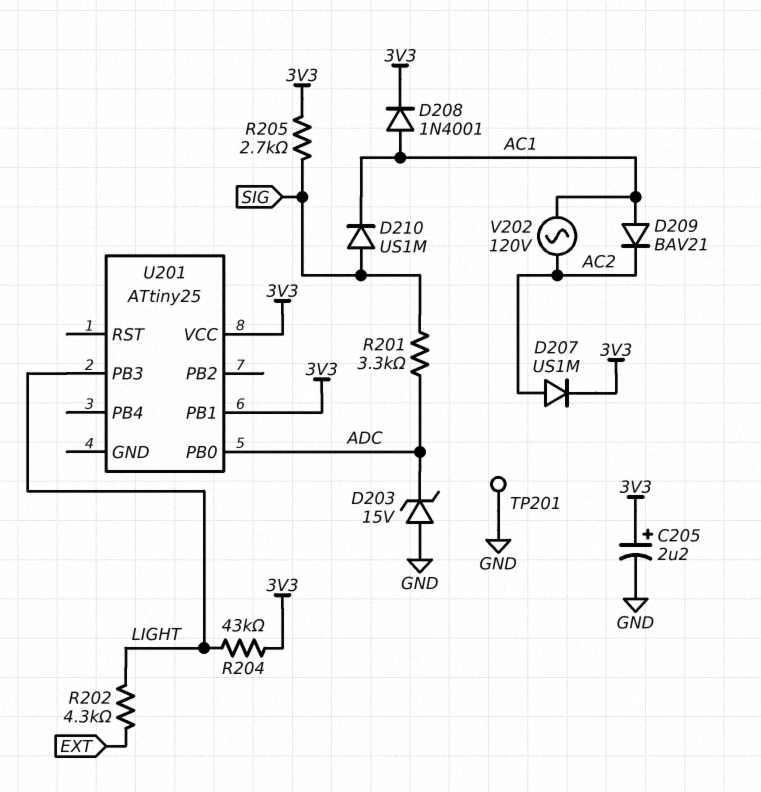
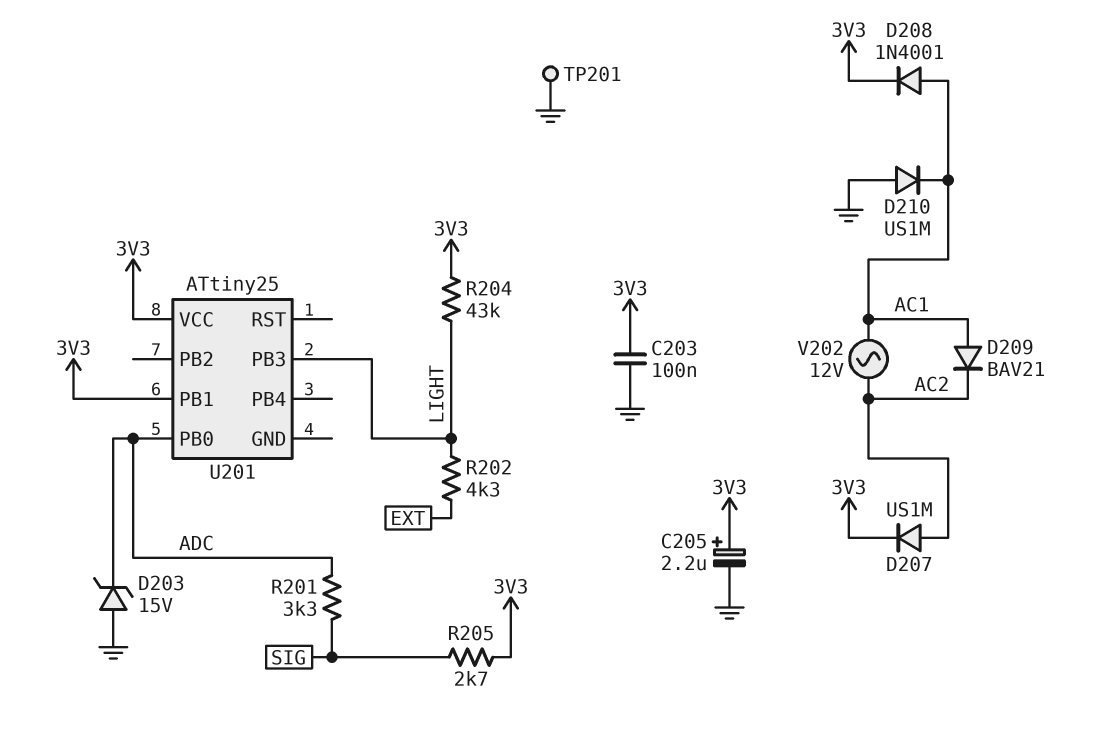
C203: none -> 100nF (3V3, GND)
D210: diode US1M (A SIG, K AC1) -> diode US1M (A GND, K AC1)
V202: AC 120V (AC1, AC2) -> AC 12V (AC1, AC2)

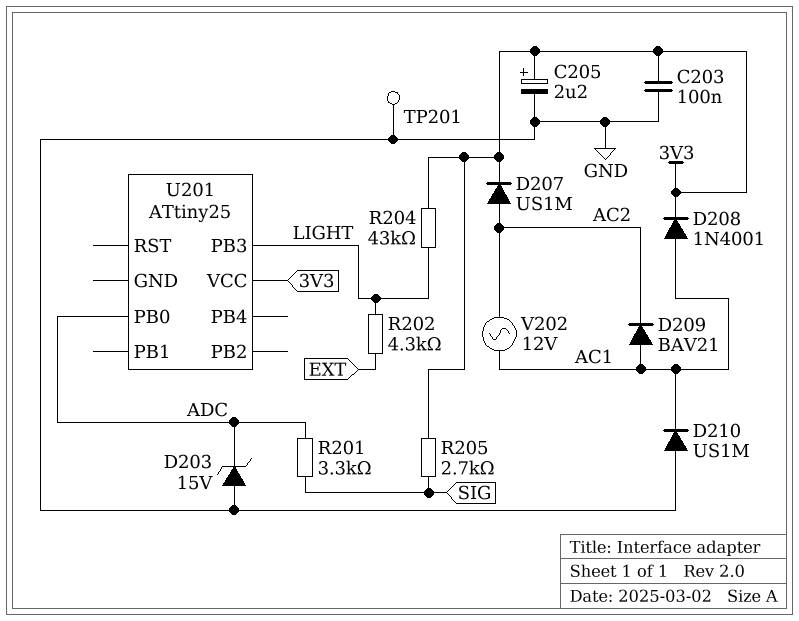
U201 pin PB1: 3V3 -> none

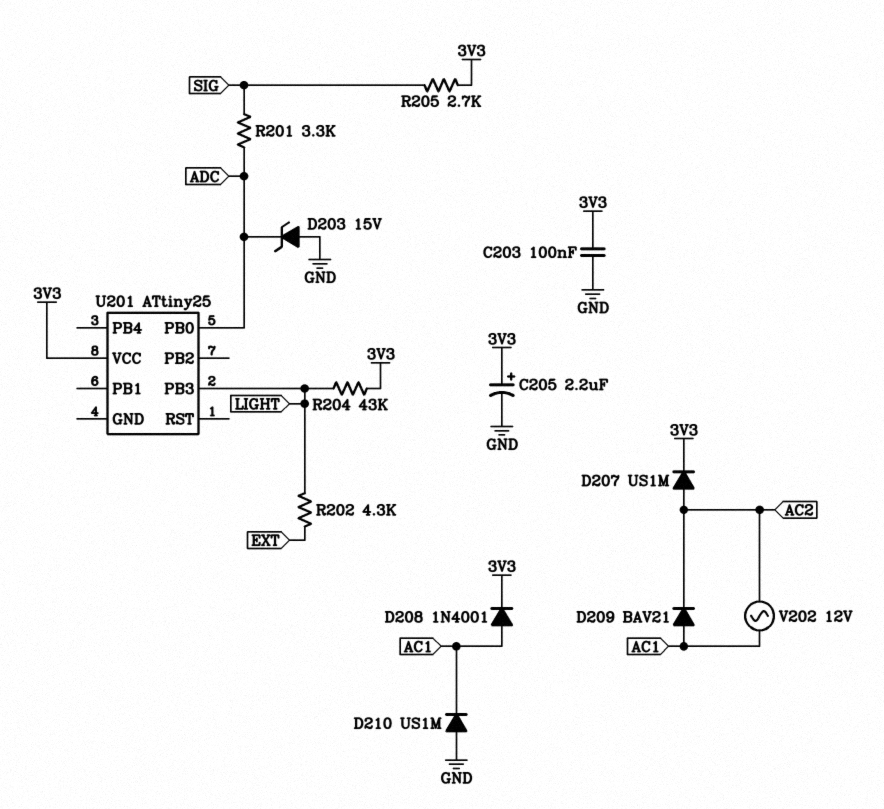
TP201: test point (GND) -> none

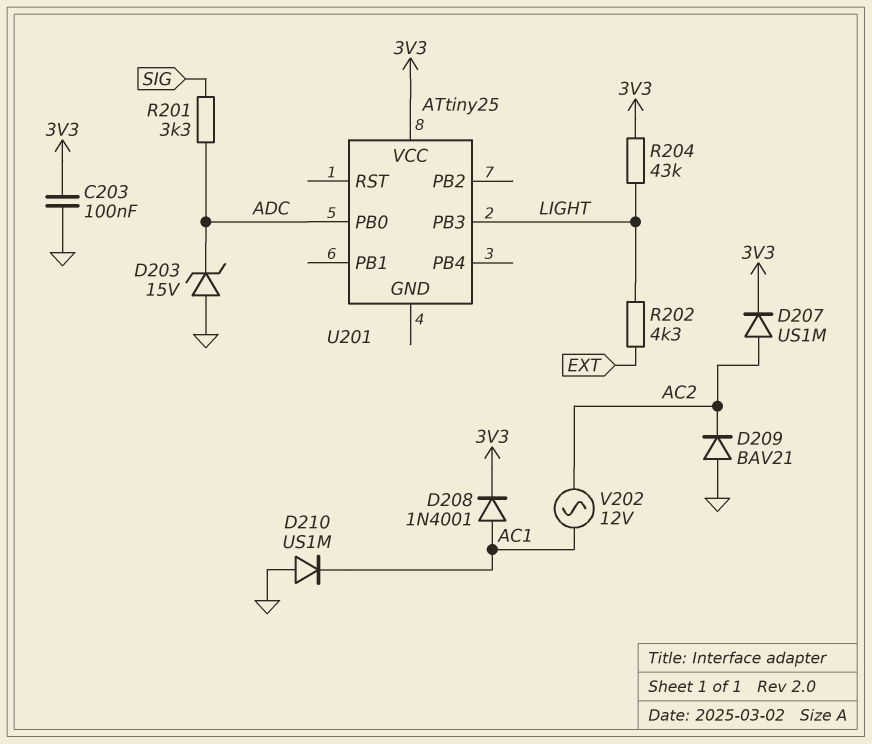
C205: 2.2uF (plus 3V3, minus GND) -> none
D209: diode BAV21 (A AC1, K AC2) -> diode BAV21 (A GND, K AC2)
R205: 2.7k (3V3, SIG) -> none

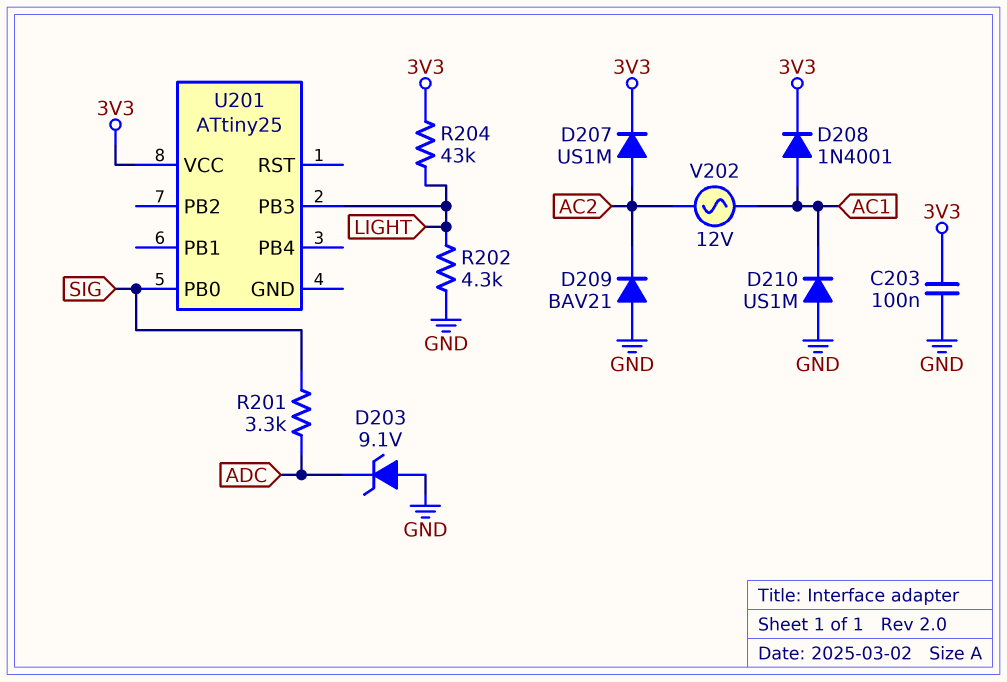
D203: zener 15V (A GND, K ADC) -> zener 9.1V (A GND, K ADC)
R202: 4.3k (EXT, LIGHT) -> 4.3k (GND, LIGHT)
U201 pin PB0: ADC -> SIG

